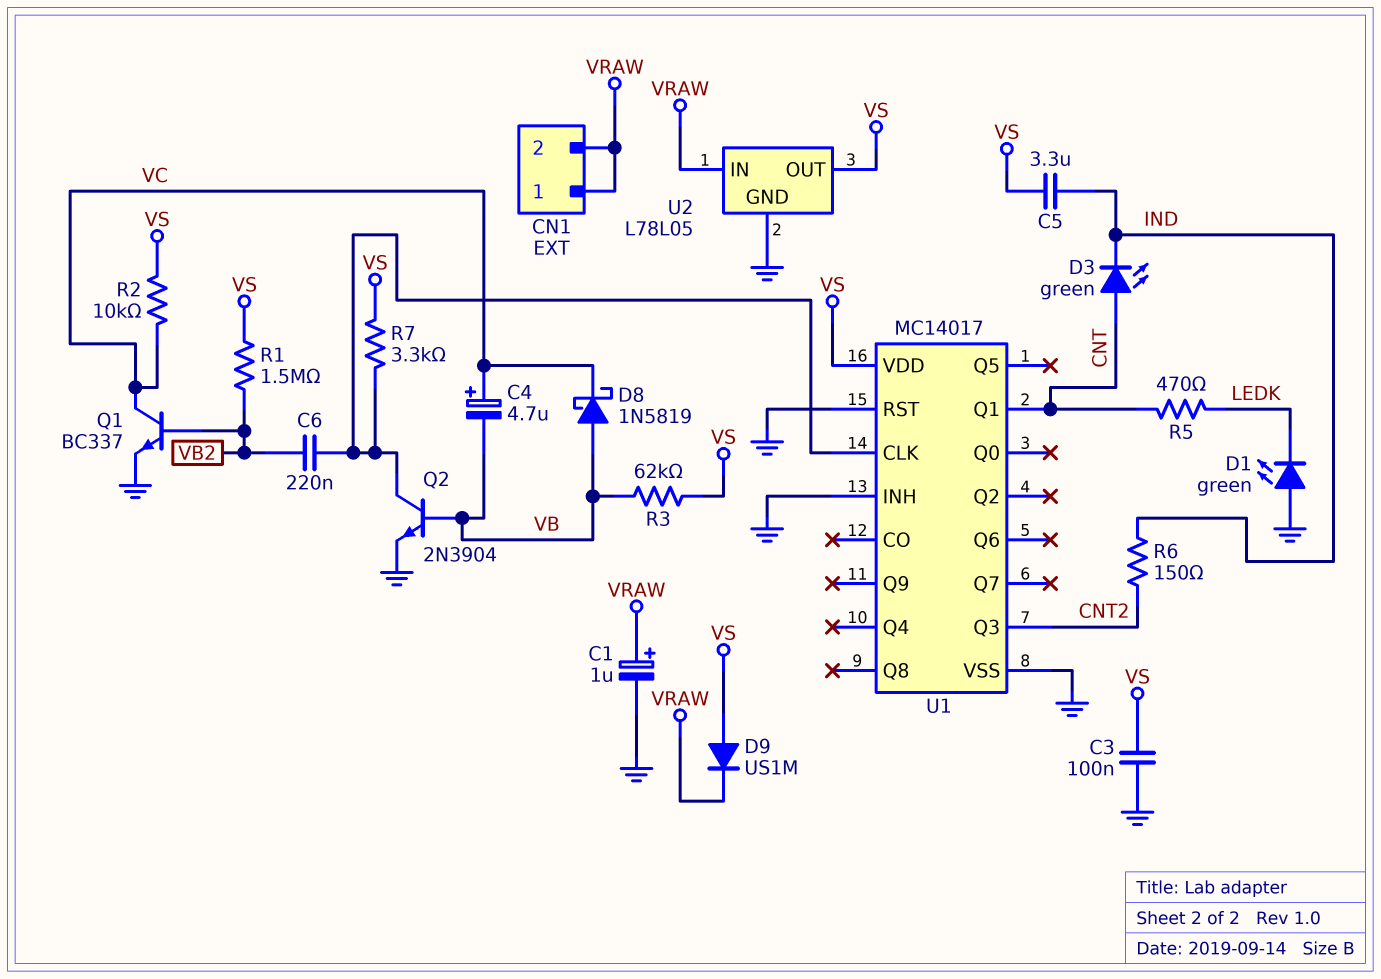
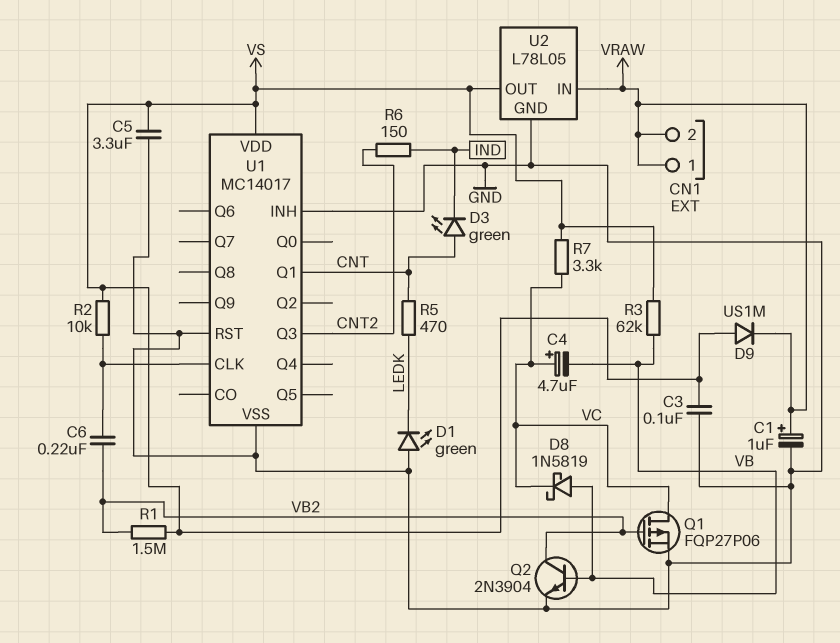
C5: 3.3uF (IND, VS) -> 3.3uF (GND, VS)
Q1: NPN BC337 (B VB2, C VC, E GND) -> PMOS FQP27P06 (G VB2, D VC, S GND)
Q2: NPN 2N3904 (B VB, C U1/CLK, E GND) -> NPN 2N3904 (B VB, C VB2, E GND)
R2: 10k (VC, VS) -> 10k (U1/CLK, VS)
R7: 3.3k (U1/CLK, VS) -> 3.3k (VC, VS)

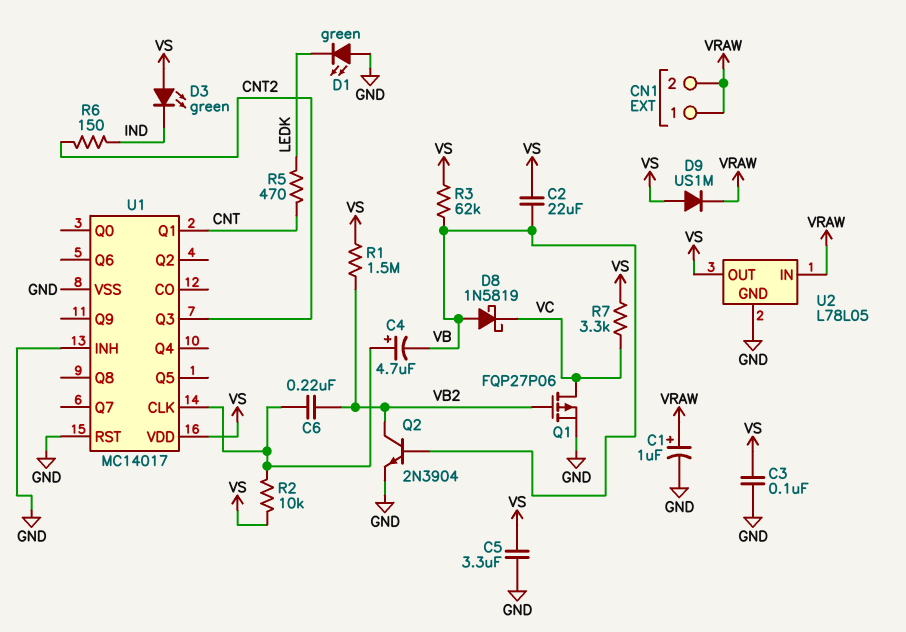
C2: none -> 22uF (VB, VS)
C4: 4.7uF (plus VC, minus VB) -> 4.7uF (plus U1/CLK, minus VB)
D3: LED green (A CNT, K IND) -> LED green (A VS, K IND)

